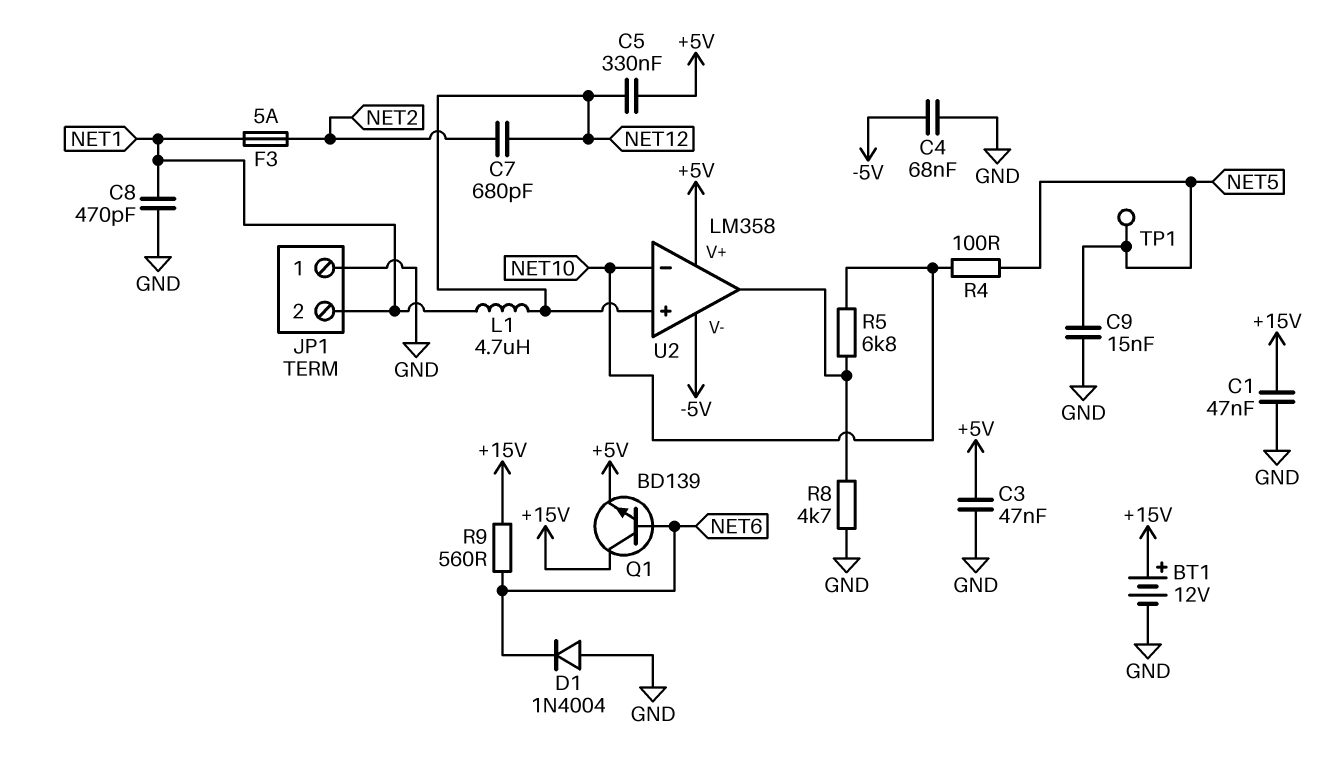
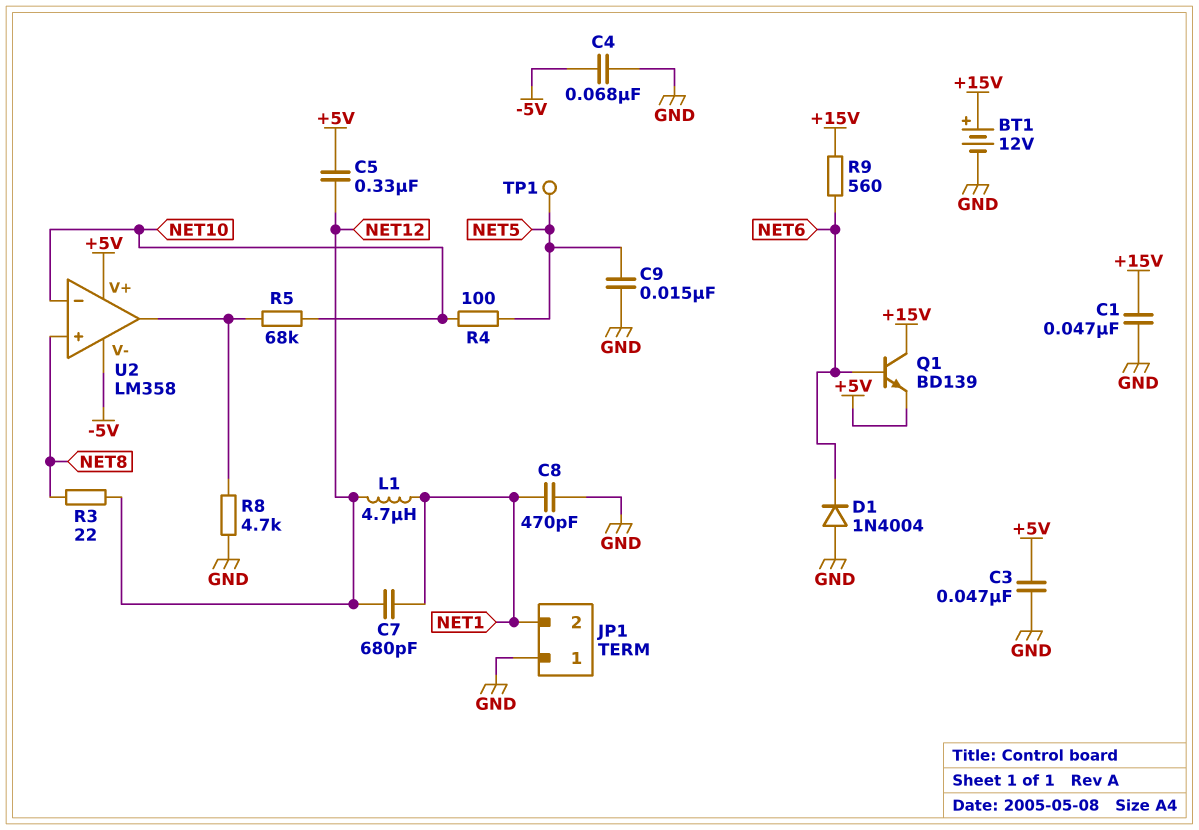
C7: 680pF (NET2, NET12) -> 680pF (NET1, NET12)
F3: 5A (NET1, NET2) -> none
R3: none -> 22 (NET8, NET12)
R5: 6.8k (NET10, U2/out) -> 68k (NET10, U2/out)
U2 pin in+: NET12 -> NET8

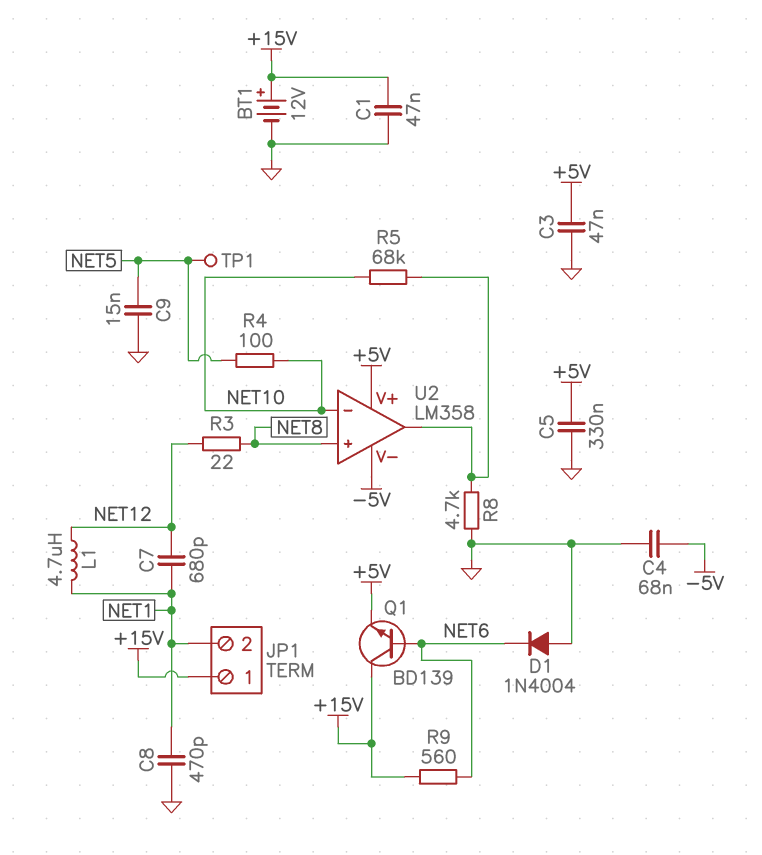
C5: 330nF (+5V, NET12) -> 330nF (+5V, GND)
JP1 pin 1: GND -> +15V

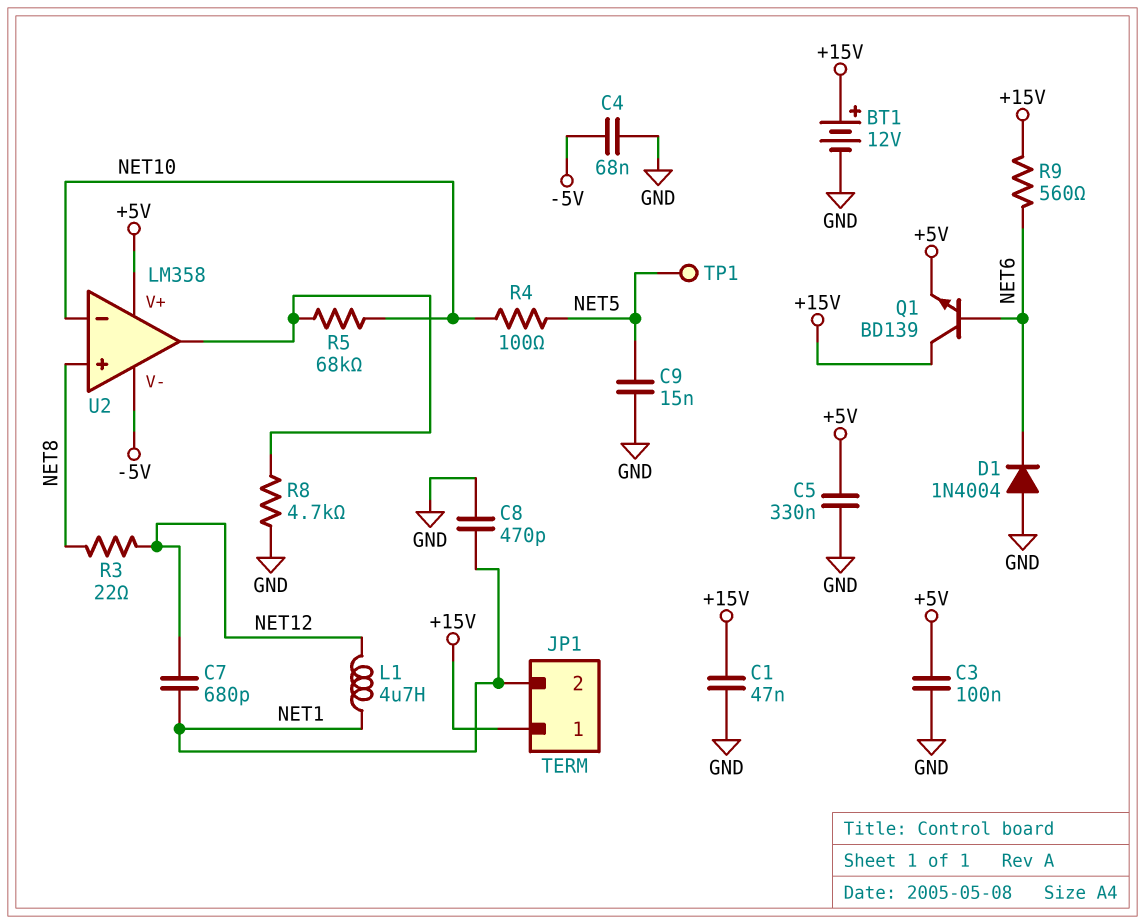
C3: 47nF (+5V, GND) -> 100nF (+5V, GND)

